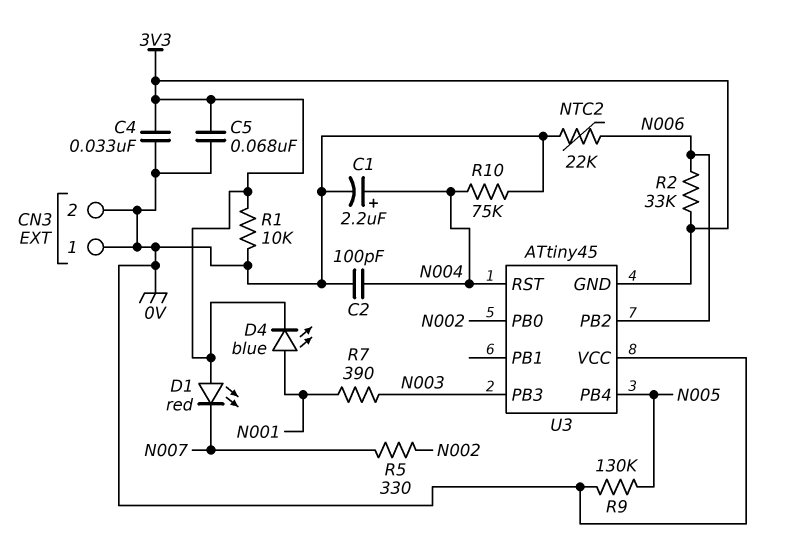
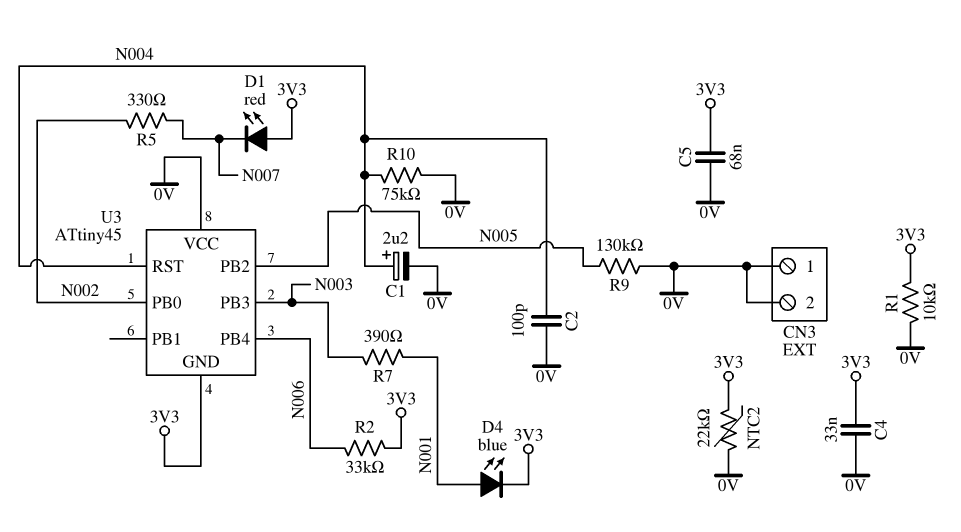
NTC2: 22k (0V, N006) -> 22k (0V, 3V3)
U3 pin PB2: N006 -> N005
U3 pin PB4: N005 -> N006

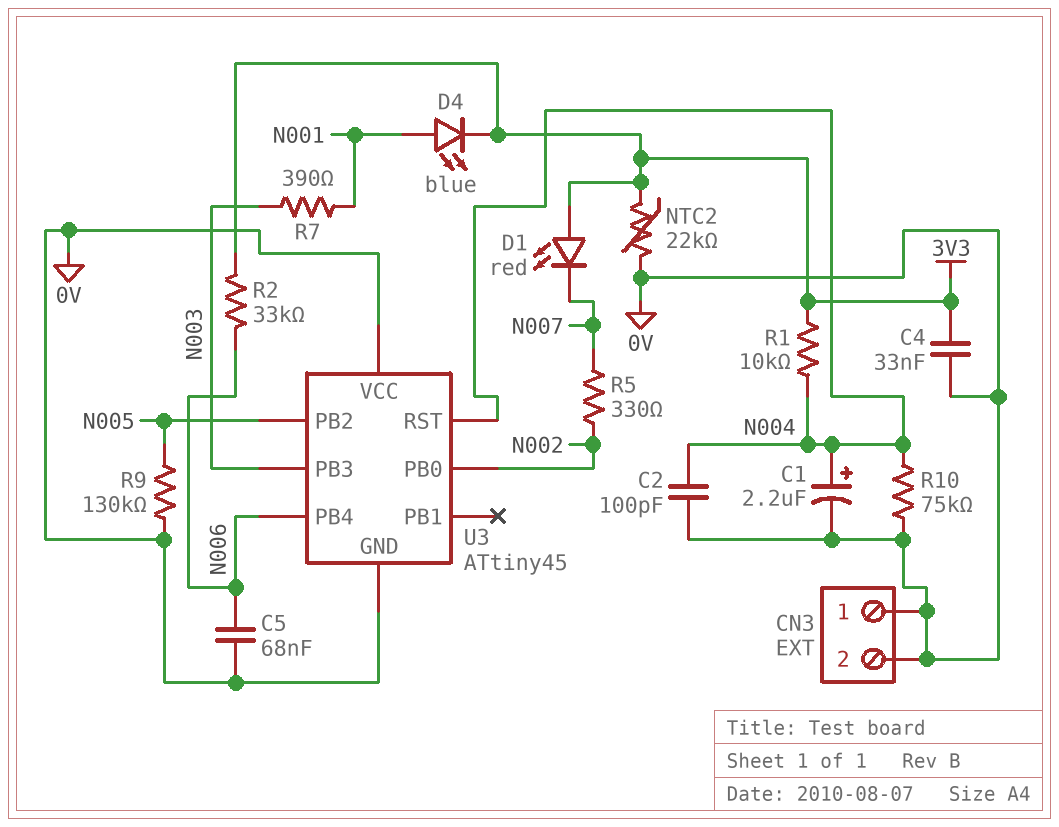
C5: 68nF (0V, 3V3) -> 68nF (0V, N006)
R1: 10k (0V, 3V3) -> 10k (3V3, N004)
U3 pin GND: 3V3 -> 0V

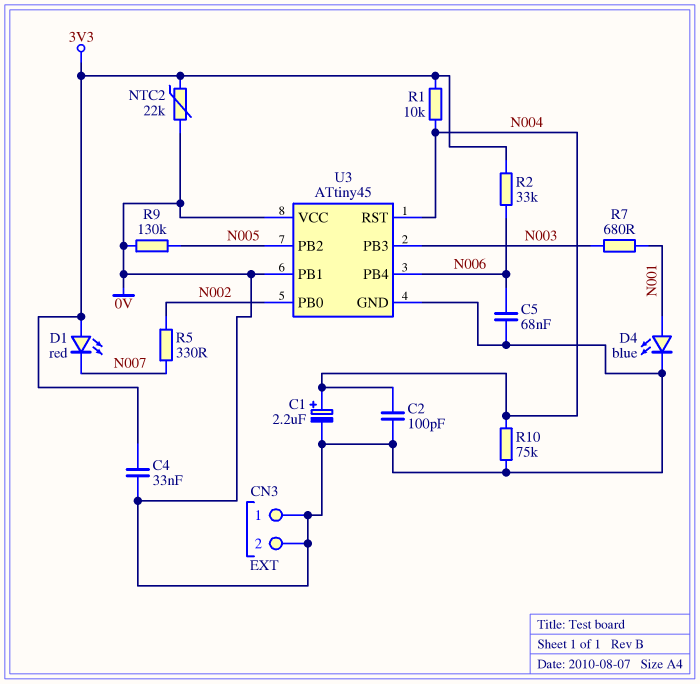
D4: LED blue (A N001, K 3V3) -> LED blue (A N001, K 0V)
R7: 390 (N001, N003) -> 680 (N001, N003)
U3 pin PB1: none -> 0V

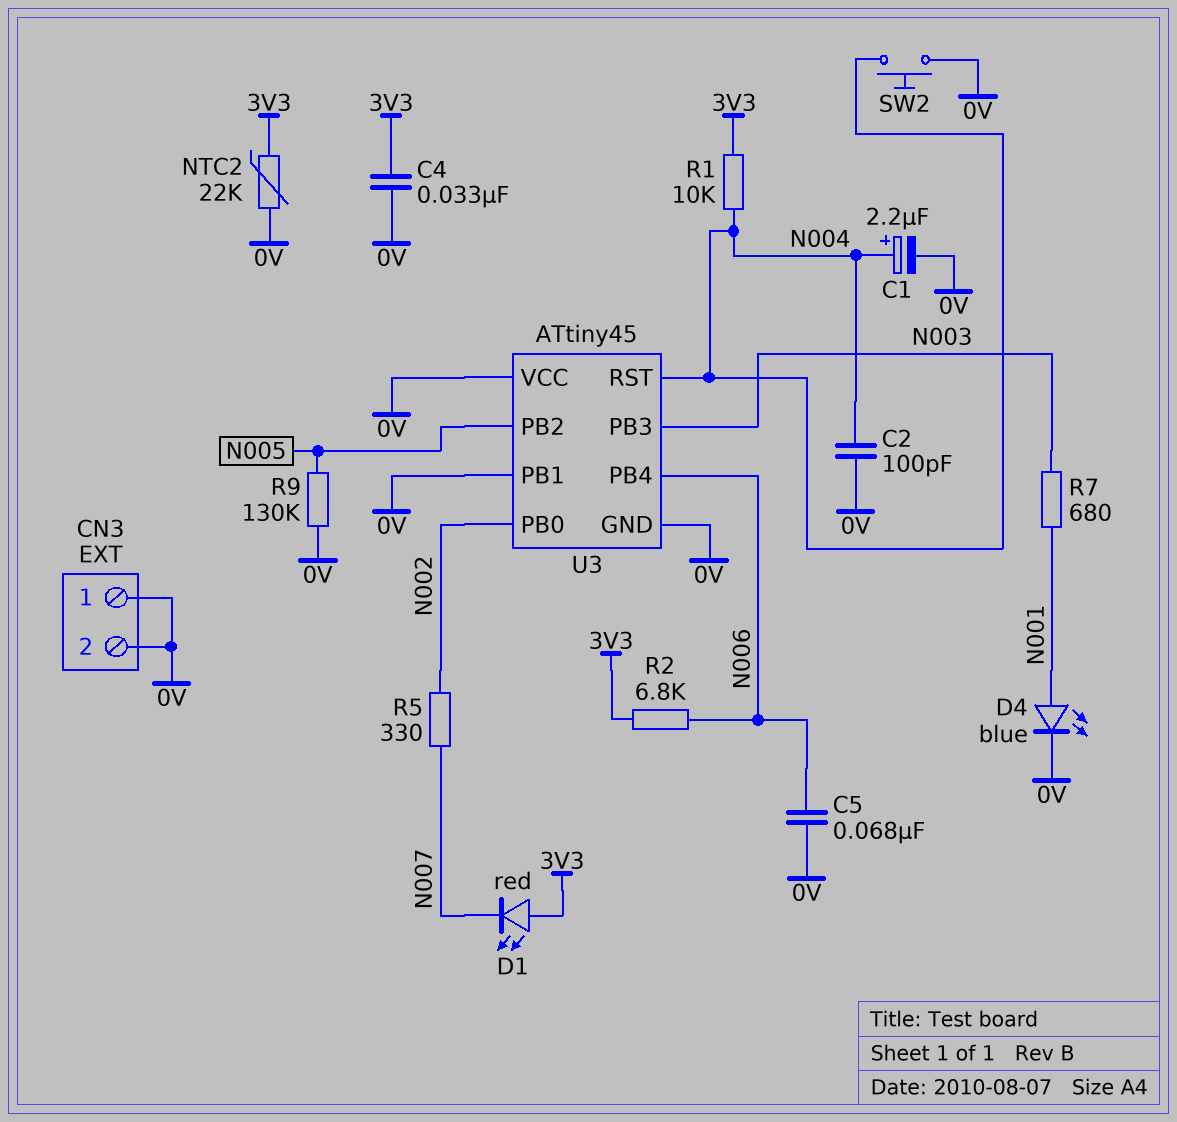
R2: 33k (3V3, N006) -> 6.8k (3V3, N006)
R10: 75k (0V, N004) -> none
SW2: none -> button (0V, N004)

